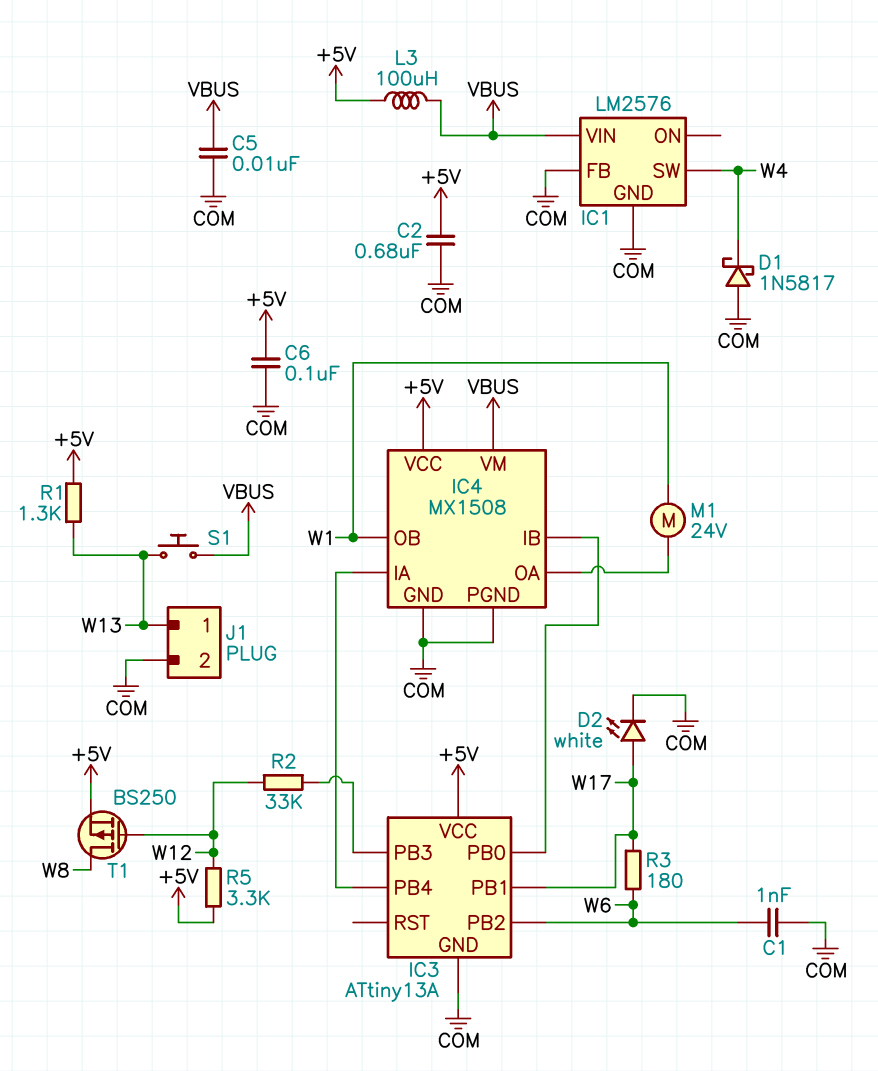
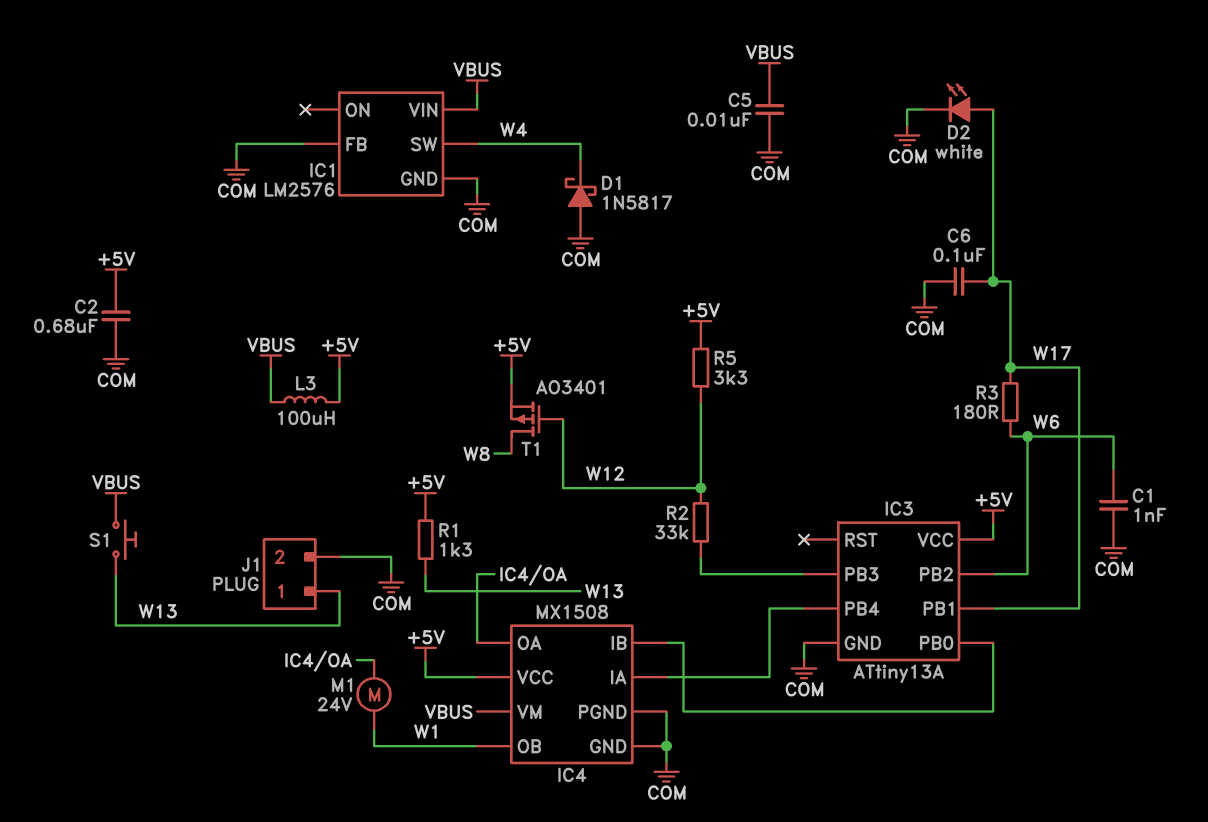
C6: 100nF (+5V, COM) -> 100nF (COM, W17)
T1: PMOS BS250 (G W12, D W8, S +5V) -> PMOS AO3401 (G W12, D W8, S +5V)

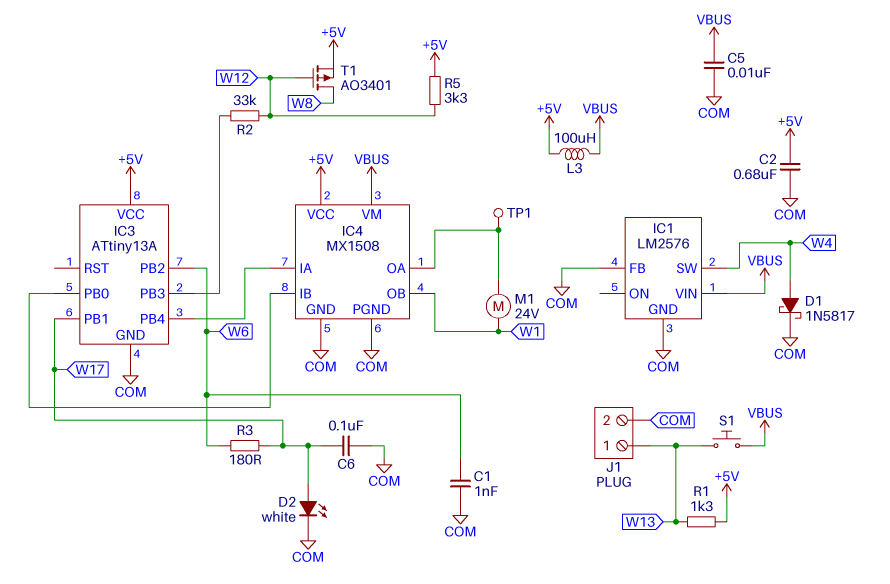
D1: schottky 1N5817 (A COM, K W4) -> schottky 1N5817 (A W4, K COM)
TP1: none -> test point (IC4/OA)

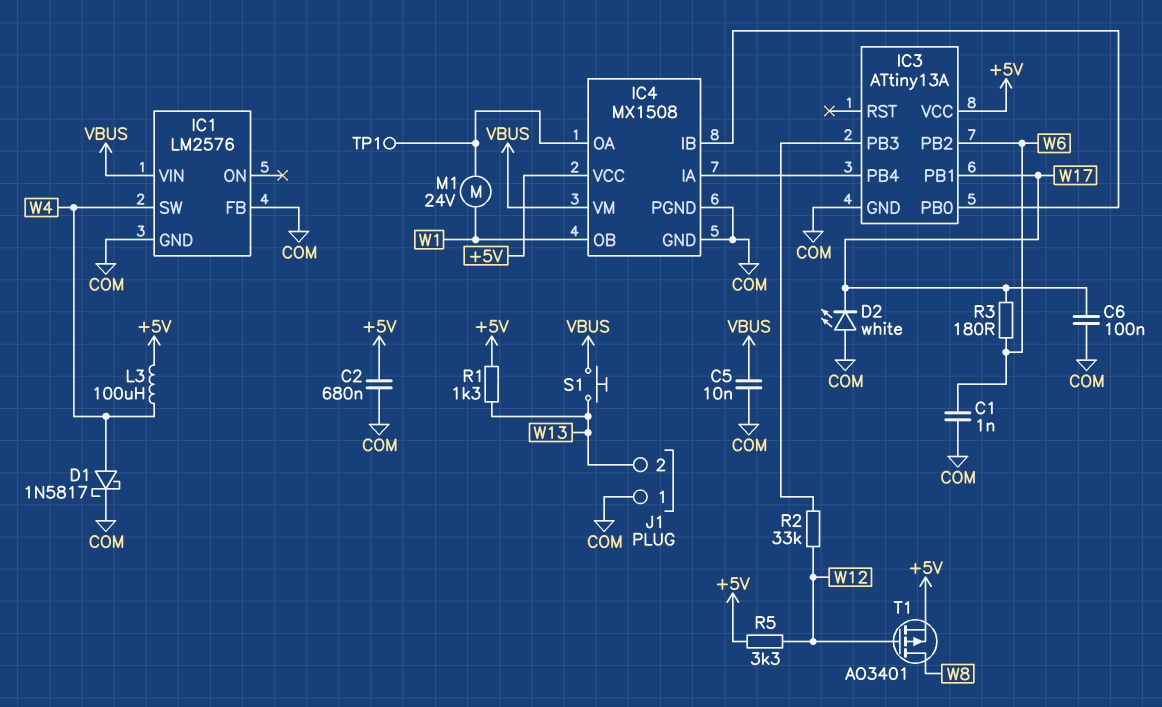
D2: LED white (A W17, K COM) -> LED white (A COM, K W17)
J1 pin 1: W13 -> COM
J1 pin 2: COM -> W13
L3: 100uH (+5V, VBUS) -> 100uH (+5V, W4)

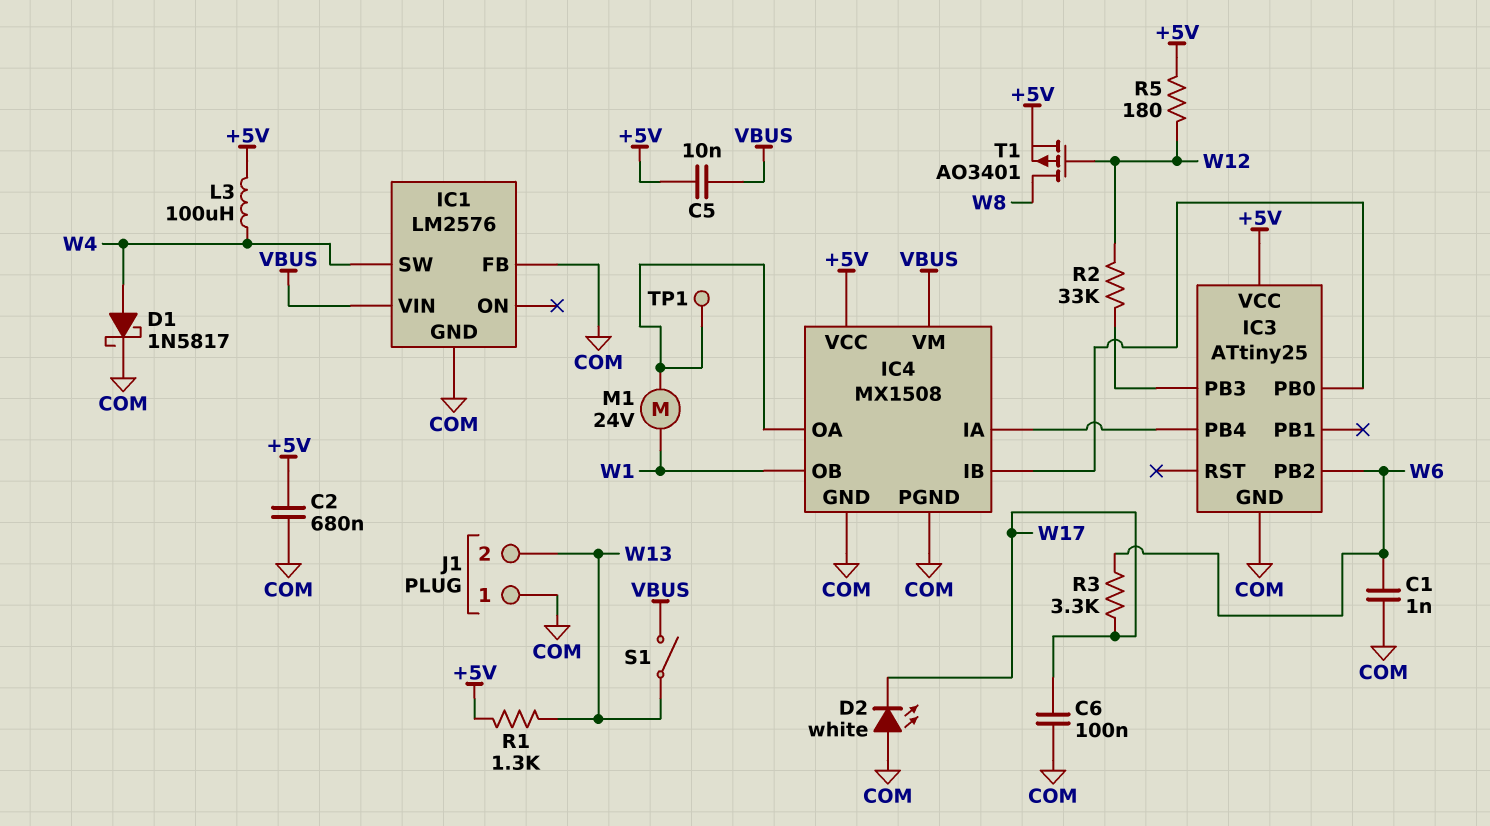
C5: 10nF (COM, VBUS) -> 10nF (+5V, VBUS)
IC3: ATtiny13A -> ATtiny25
IC3 pin PB1: W17 -> none
R3: 180 (W6, W17) -> 3.3k (W6, W17)
R5: 3.3k (+5V, W12) -> 180 (+5V, W12)
S1: button (VBUS, W13) -> switch (VBUS, W13)

